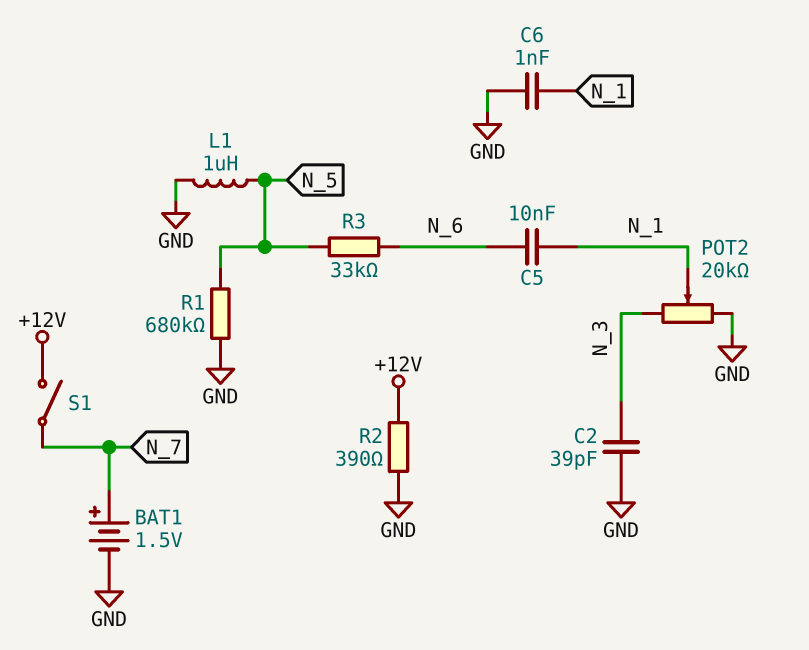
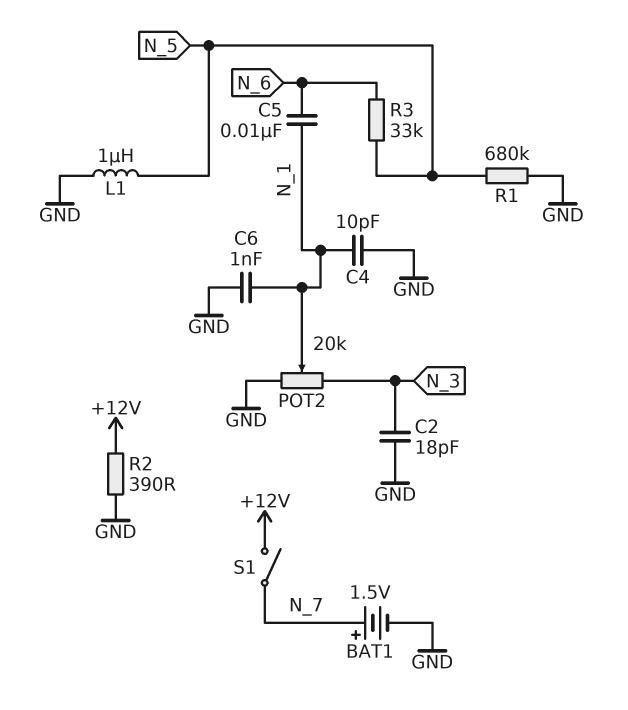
C2: 39pF (GND, N_3) -> 18pF (GND, N_3)
C4: none -> 10pF (GND, N_1)

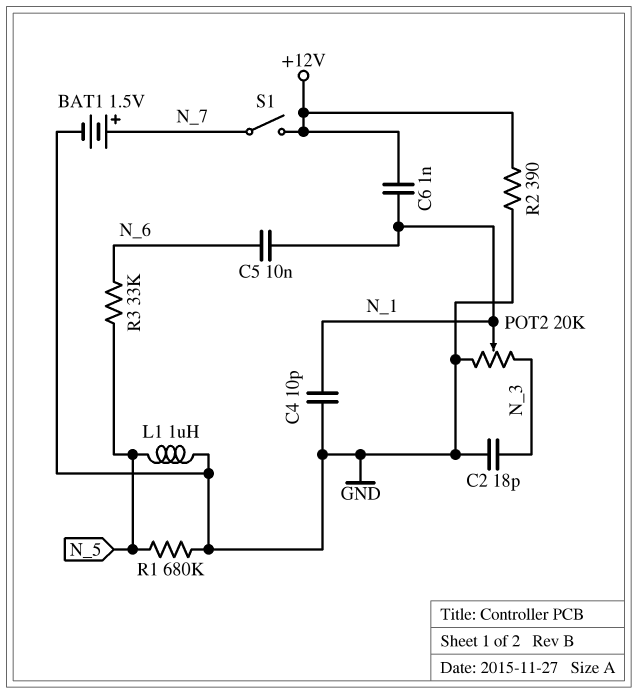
C6: 1nF (GND, N_1) -> 1nF (+12V, N_1)

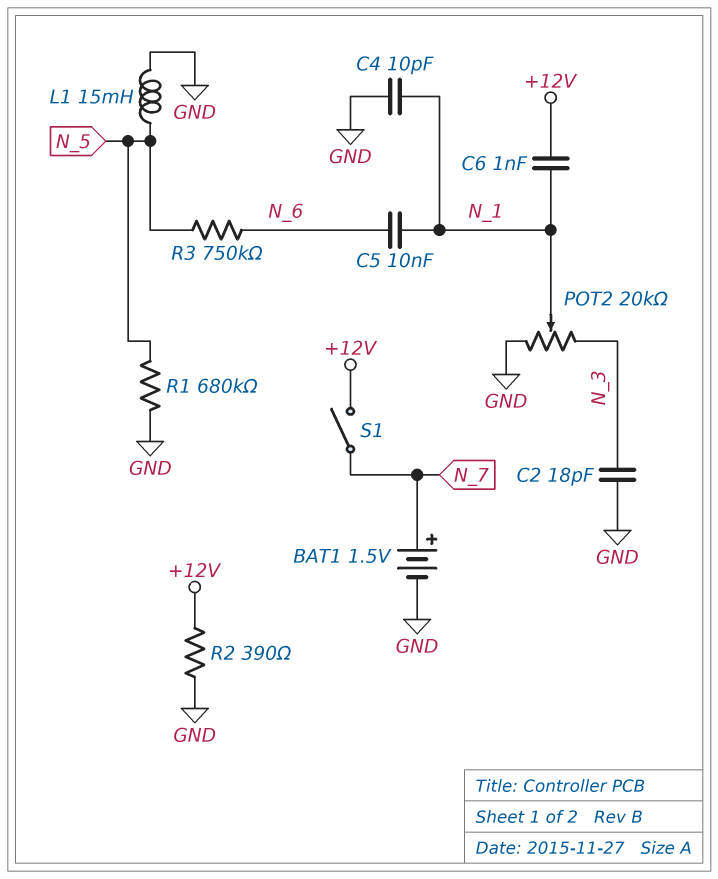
L1: 1uH (GND, N_5) -> 15mH (GND, N_5)
R3: 33k (N_5, N_6) -> 750k (N_5, N_6)

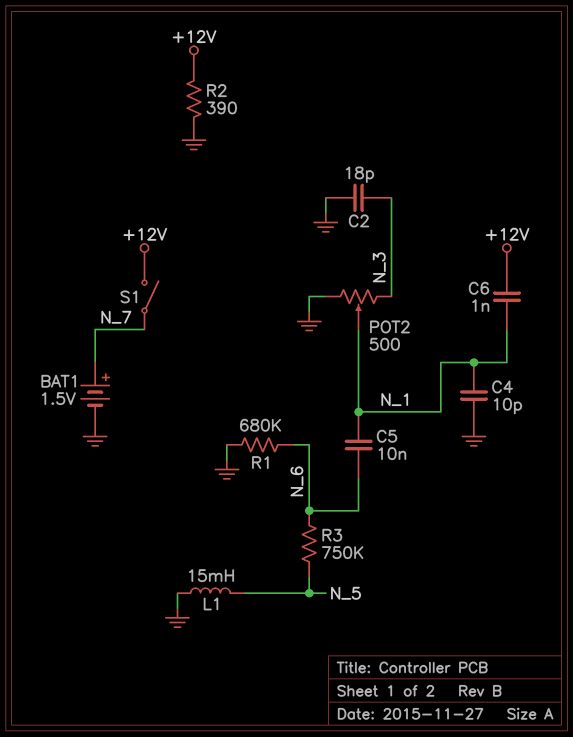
POT2: 20k (GND, N_3, wiper N_1) -> 500 (GND, N_3, wiper N_1)
R1: 680k (GND, N_5) -> 680k (GND, N_6)

